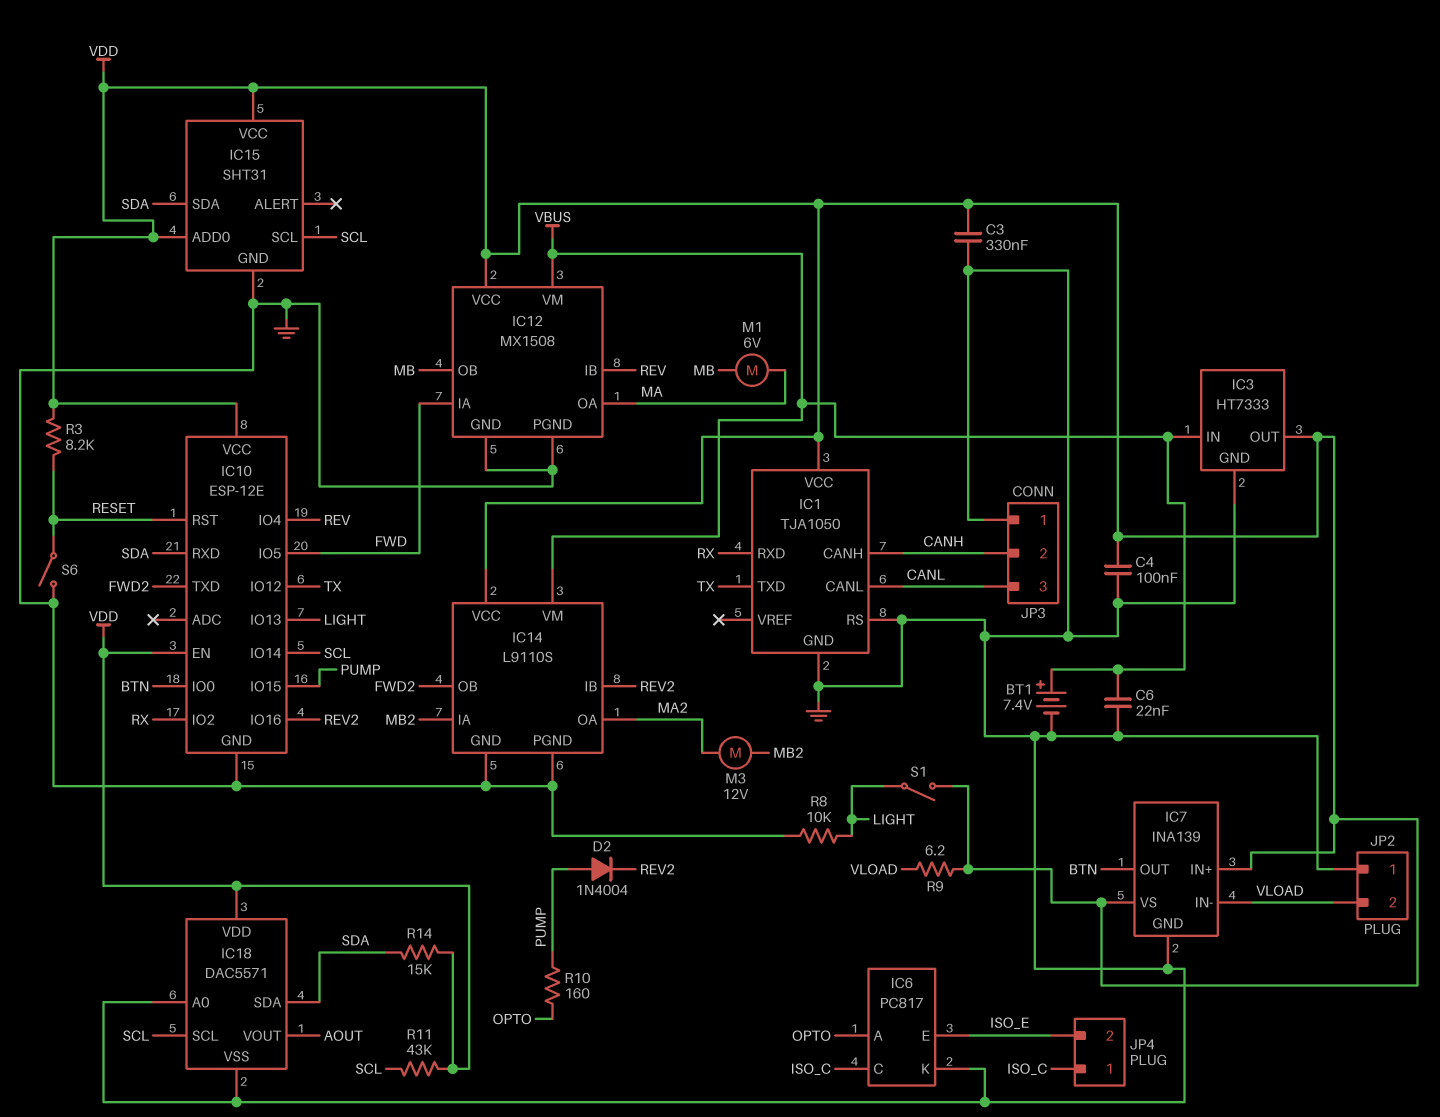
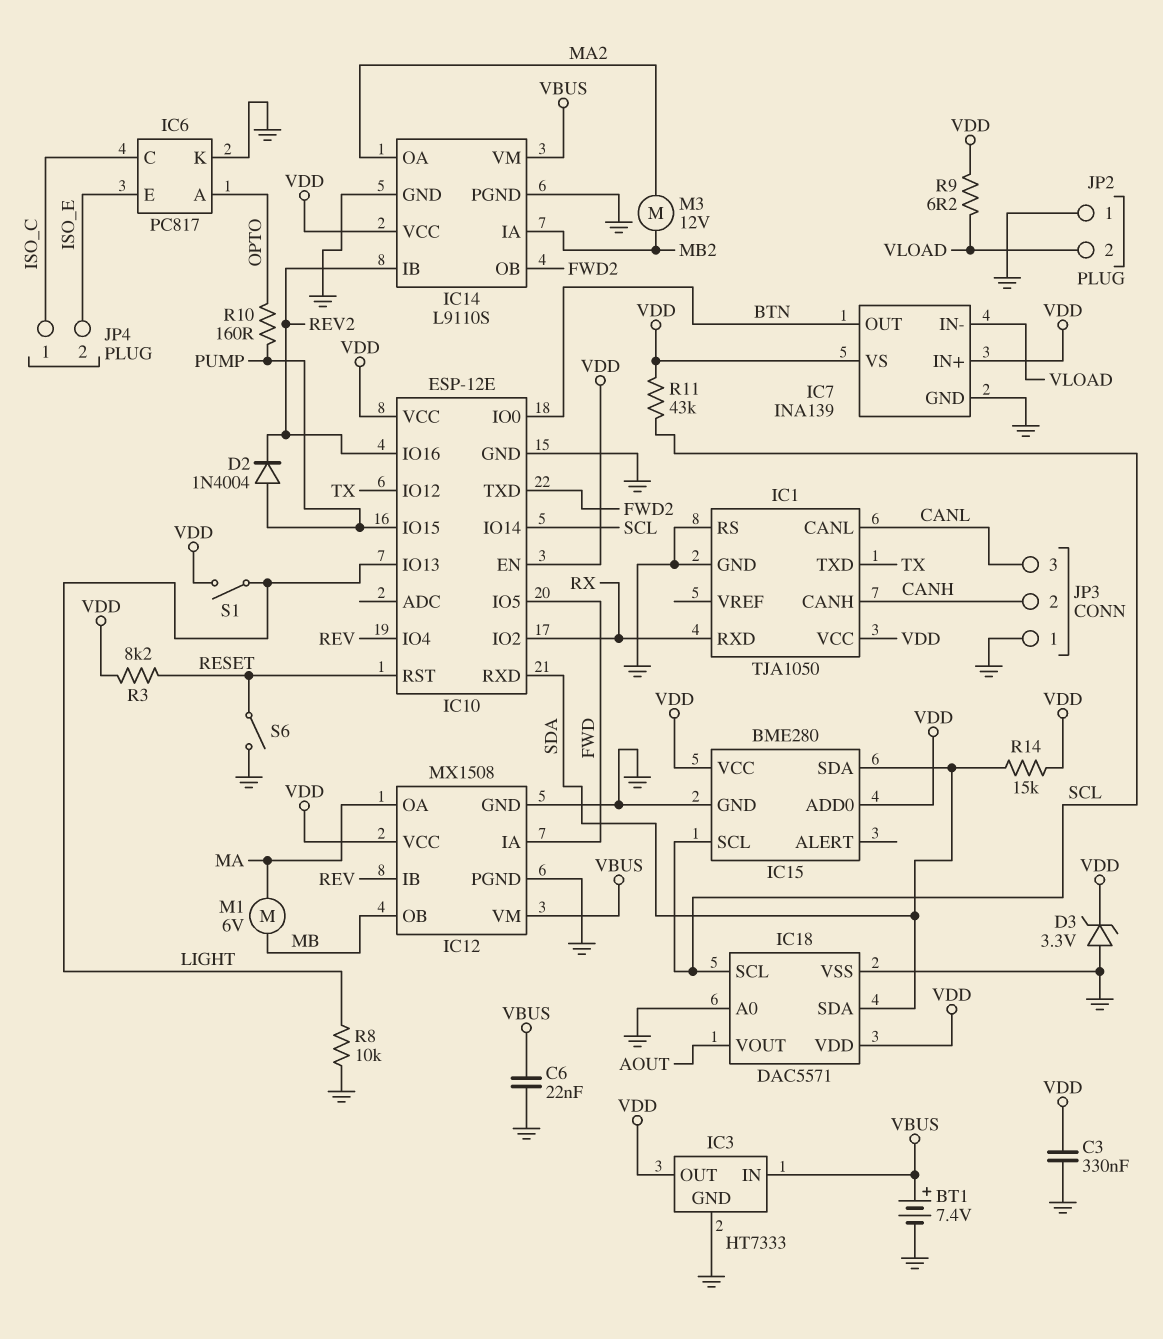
C4: 100nF (GND, VDD) -> none
D3: none -> zener 3.3V (A GND, K VDD)
IC15: SHT31 -> BME280

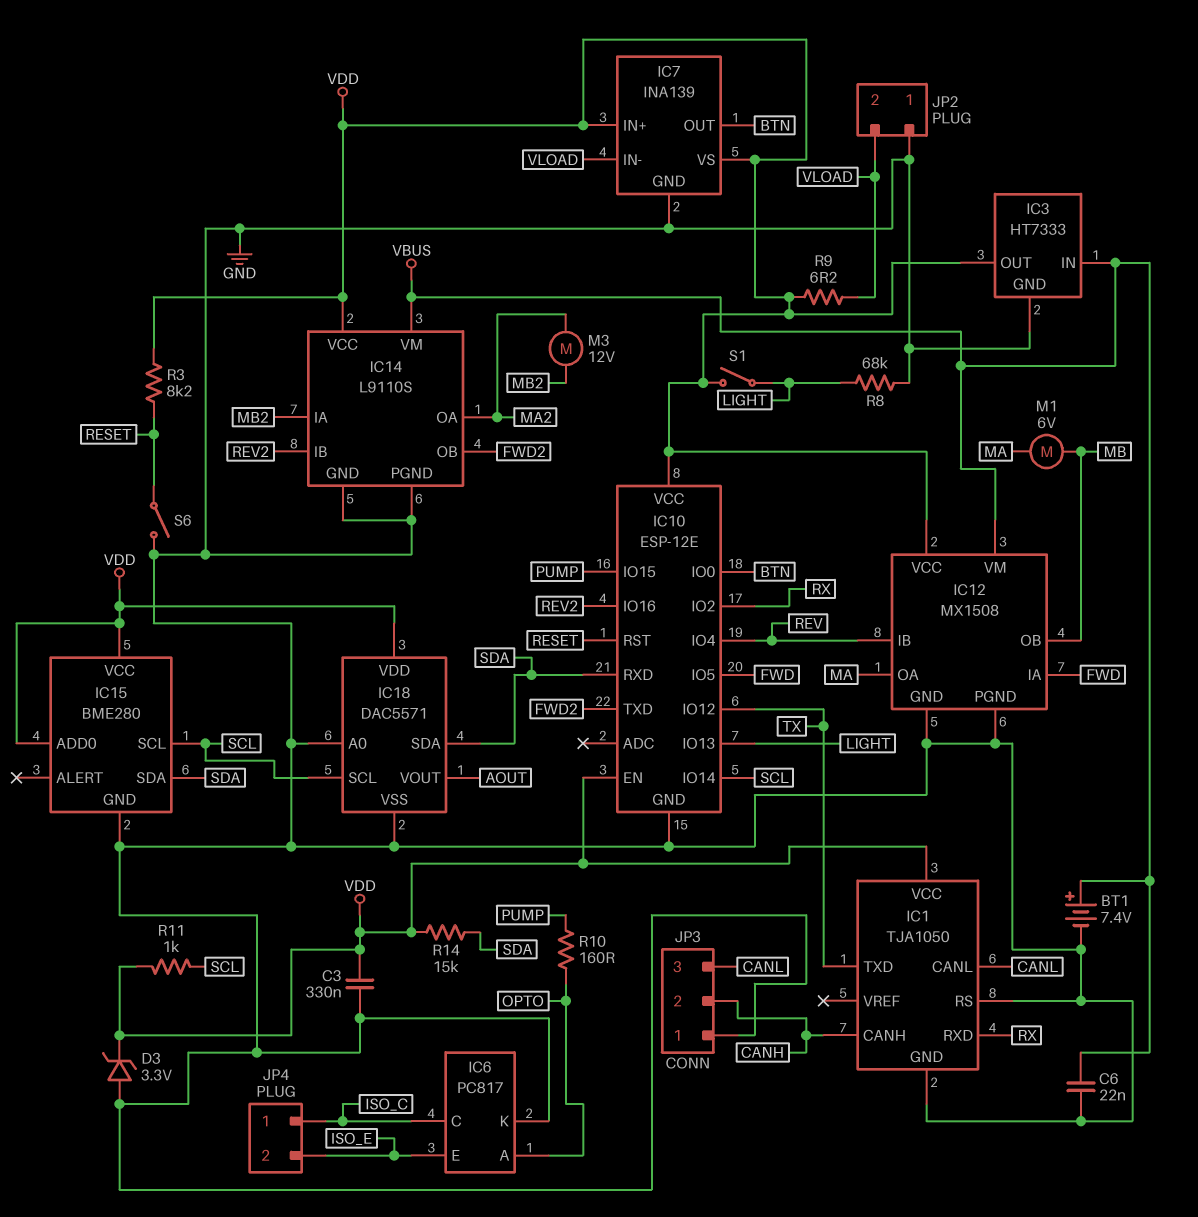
D2: diode 1N4004 (A PUMP, K REV2) -> none
R8: 10k (GND, LIGHT) -> 68k (GND, LIGHT)
R11: 43k (SCL, VDD) -> 1k (SCL, VDD)

